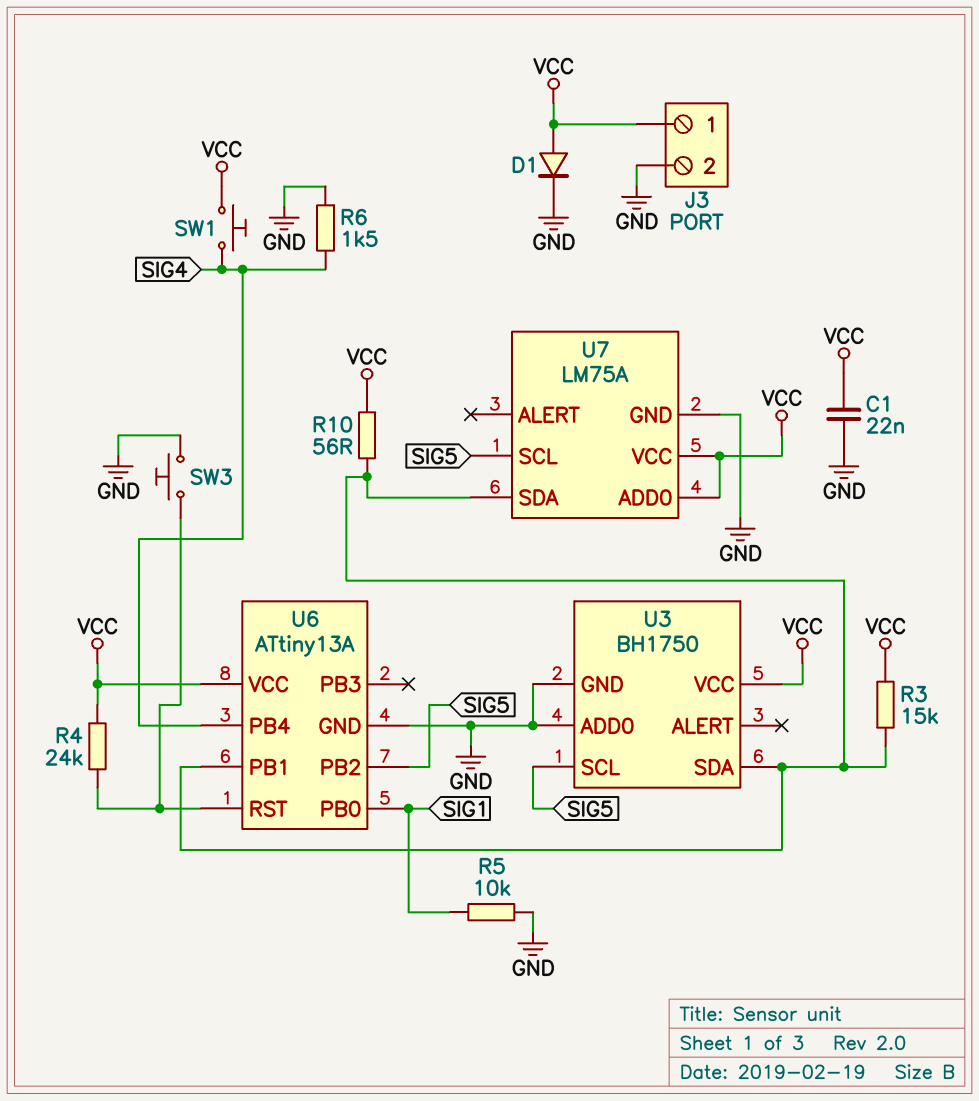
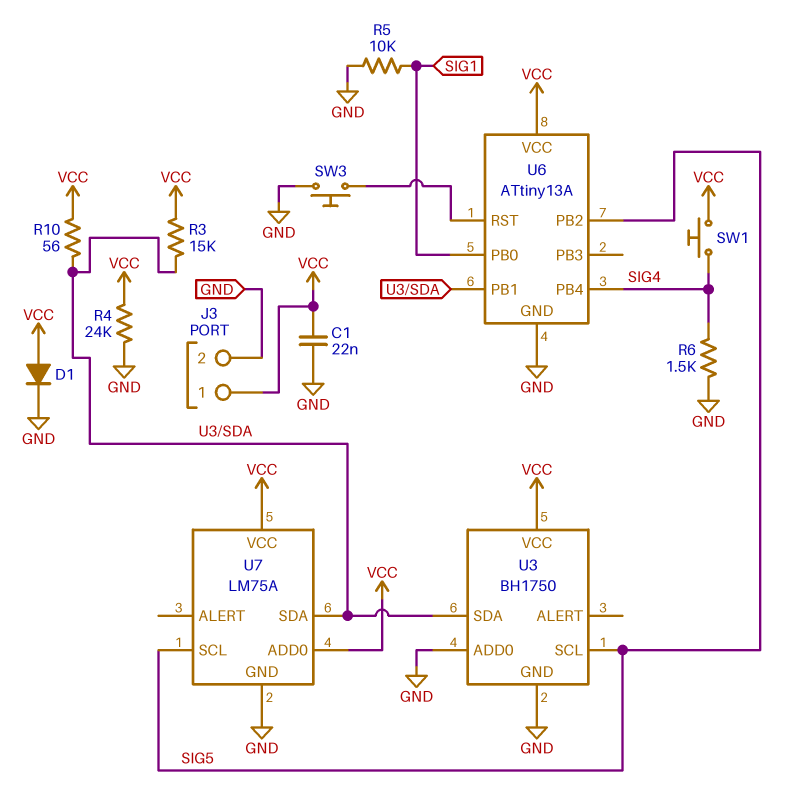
R4: 24k (U6/RST, VCC) -> 24k (GND, VCC)

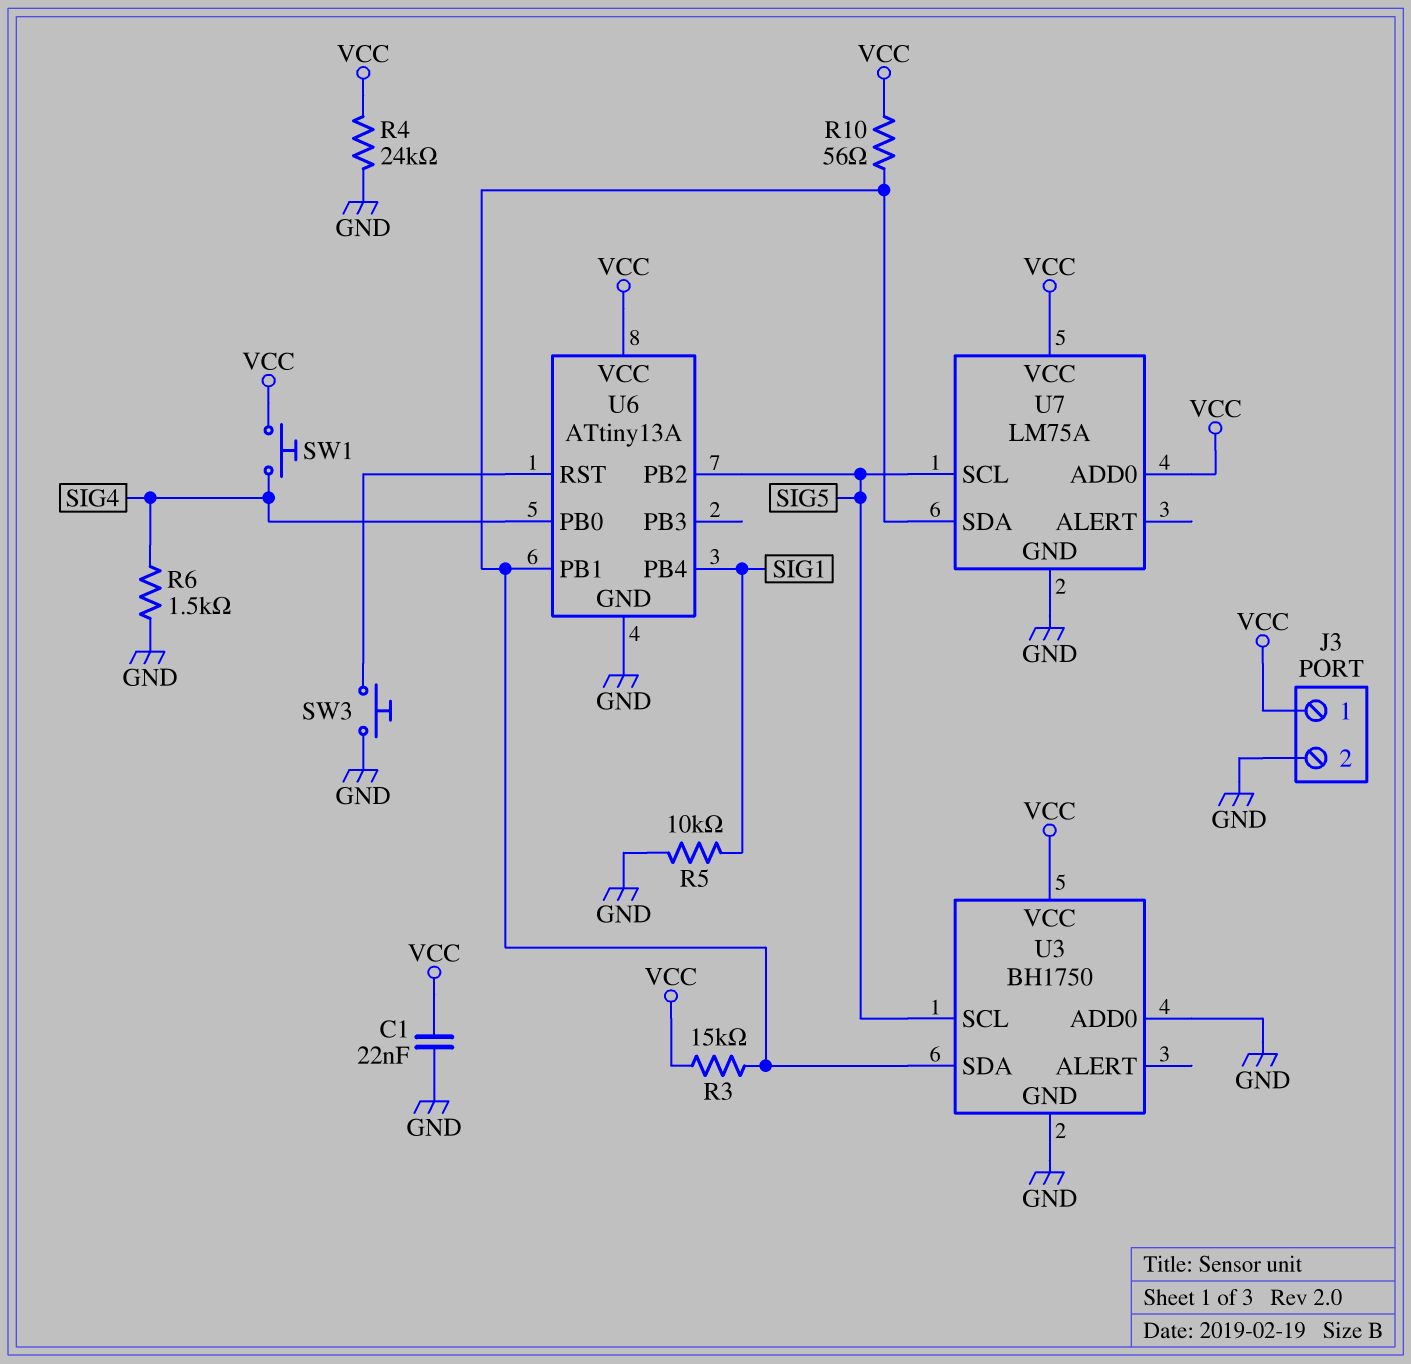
D1: diode (A VCC, K GND) -> none
U6 pin PB0: SIG1 -> SIG4
U6 pin PB4: SIG4 -> SIG1

